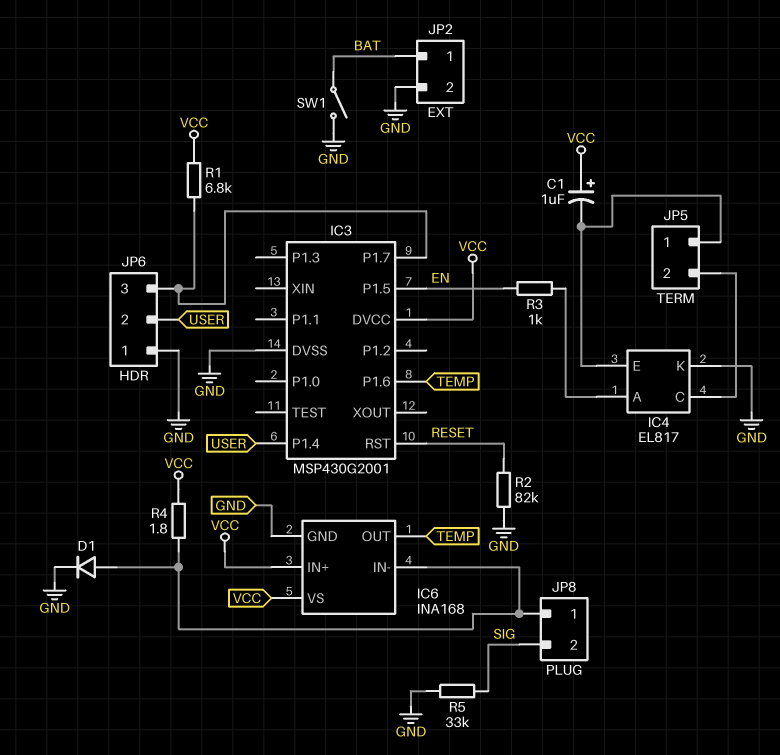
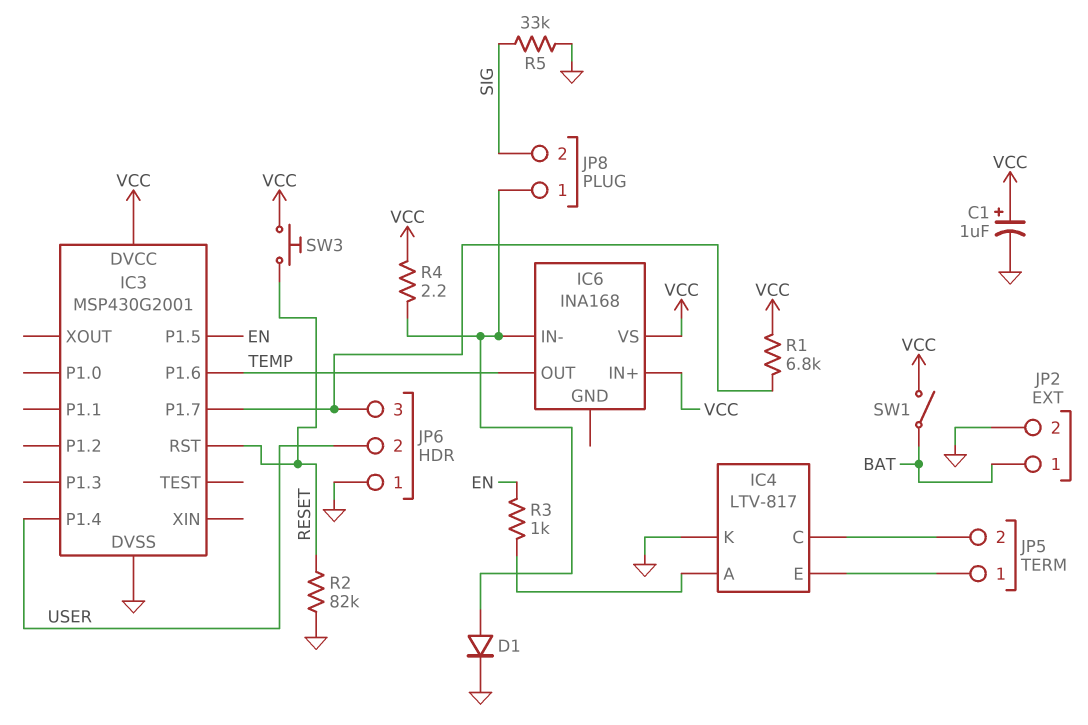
C1: 1uF (plus VCC, minus IC4/E) -> 1uF (plus VCC, minus GND)
IC4: EL817 -> LTV-817
IC6 pin GND: GND -> none
R4: 1.8 (IC6/IN-, VCC) -> 2.2 (IC6/IN-, VCC)
SW1: switch (BAT, GND) -> switch (BAT, VCC)
SW3: none -> button (RESET, VCC)

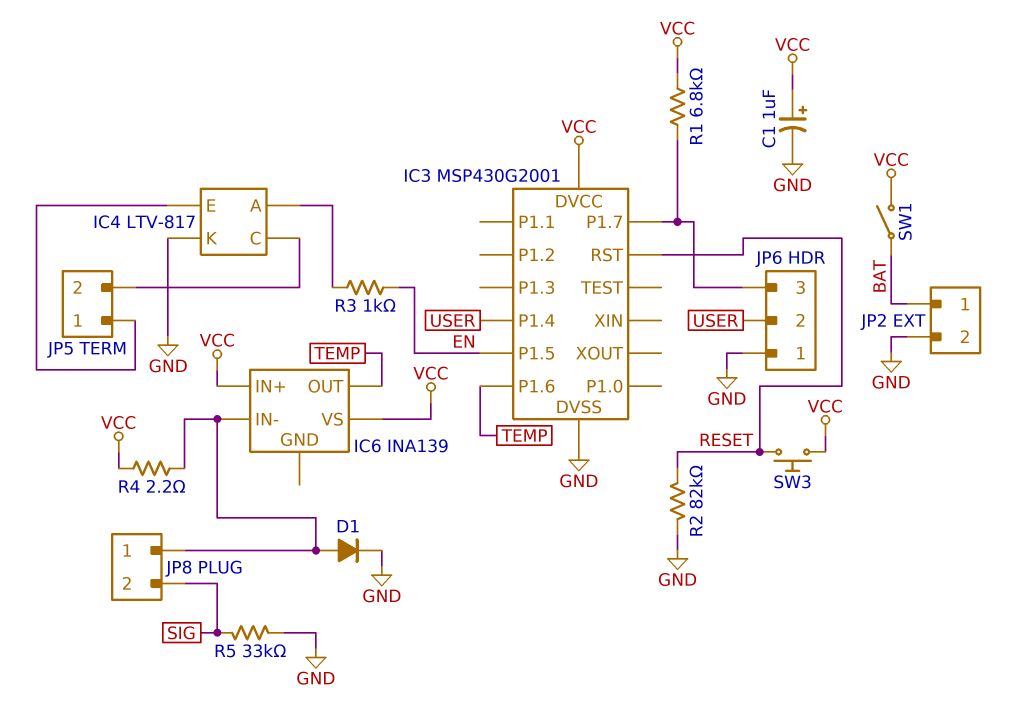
IC6: INA168 -> INA139

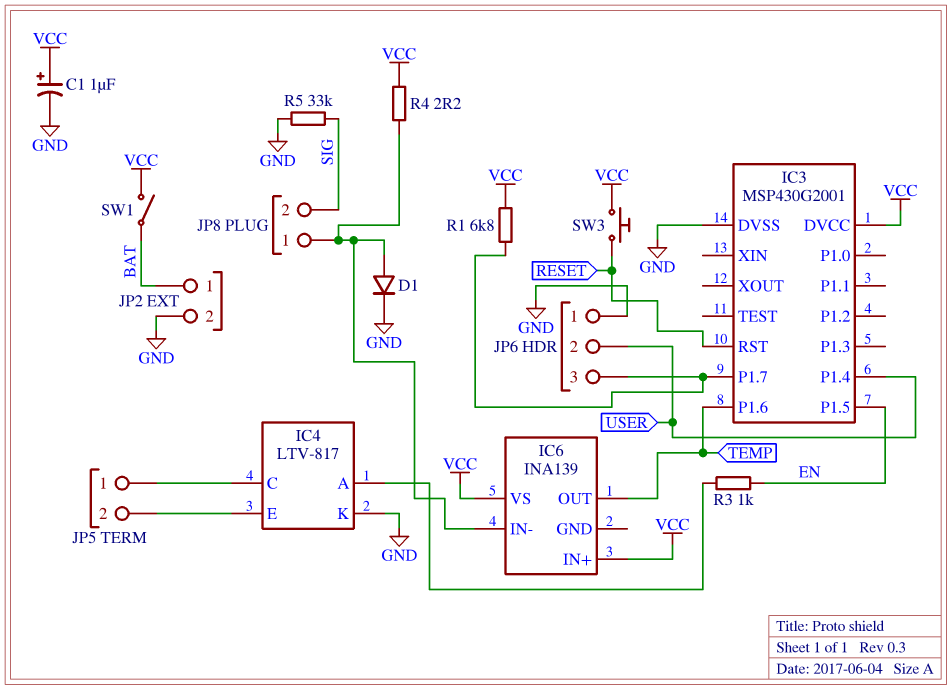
JP5 pin 1: IC4/E -> IC4/C
JP5 pin 2: IC4/C -> IC4/E
R2: 82k (GND, RESET) -> none

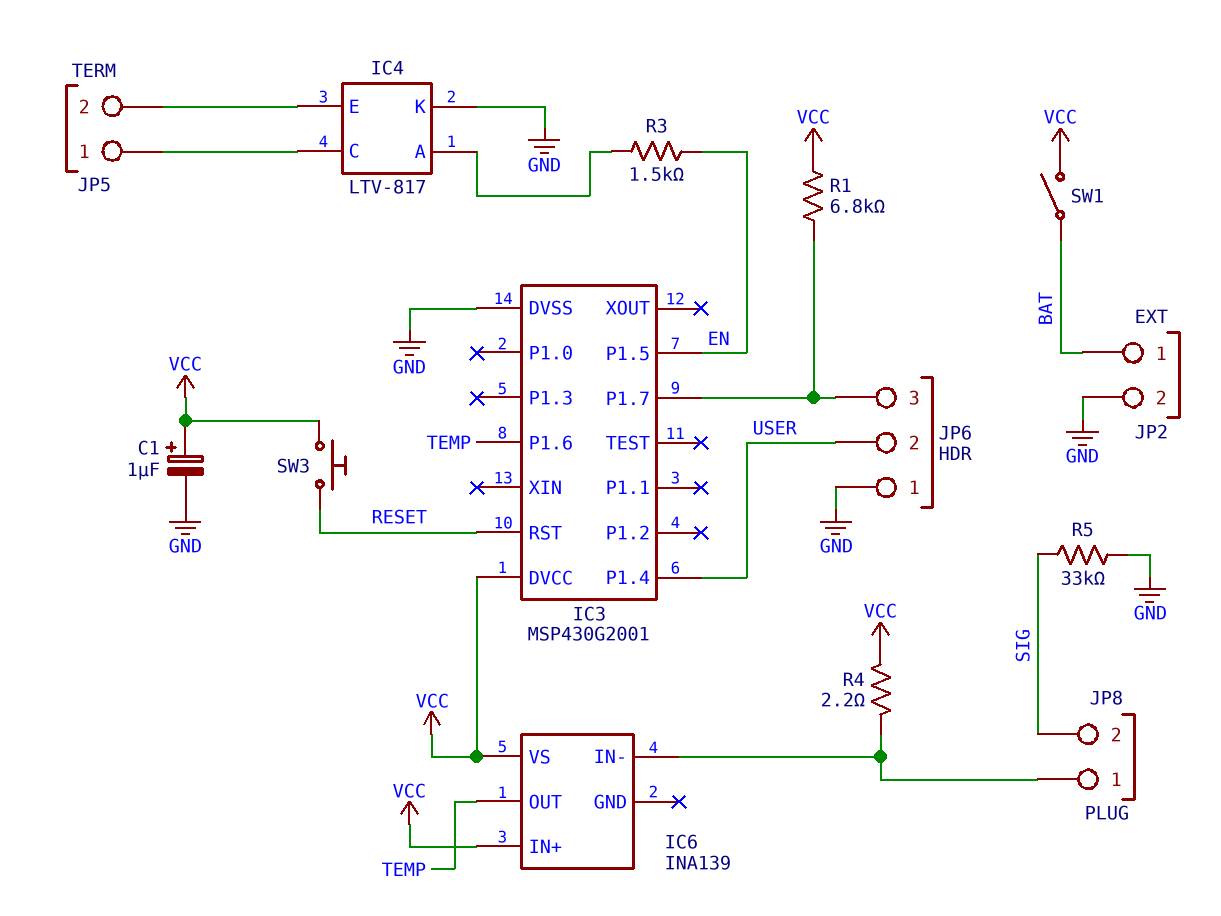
D1: diode (A IC6/IN-, K GND) -> none
R3: 1k (EN, IC4/A) -> 1.5k (EN, IC4/A)

